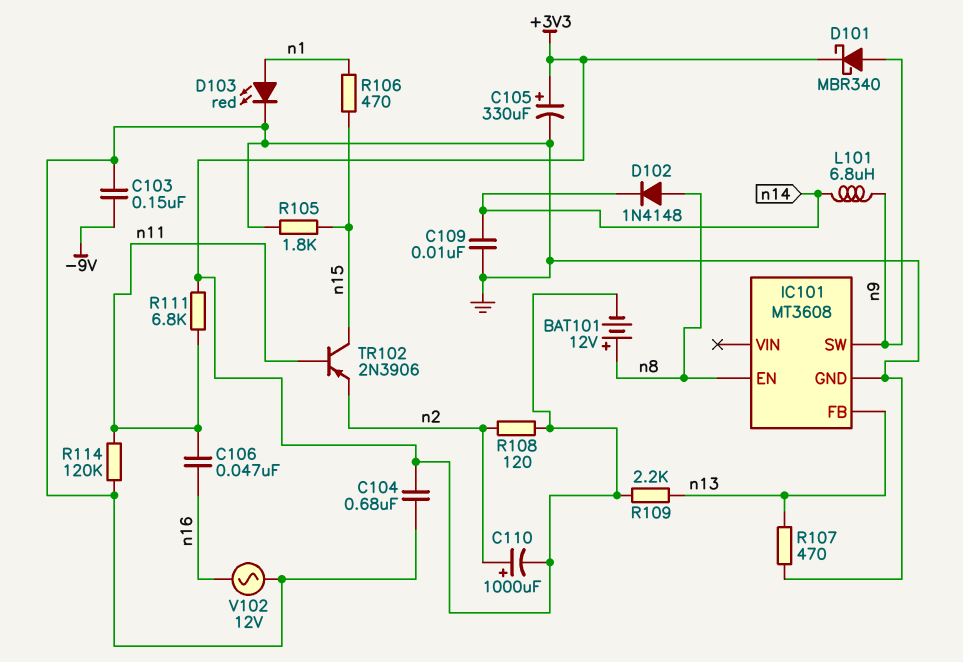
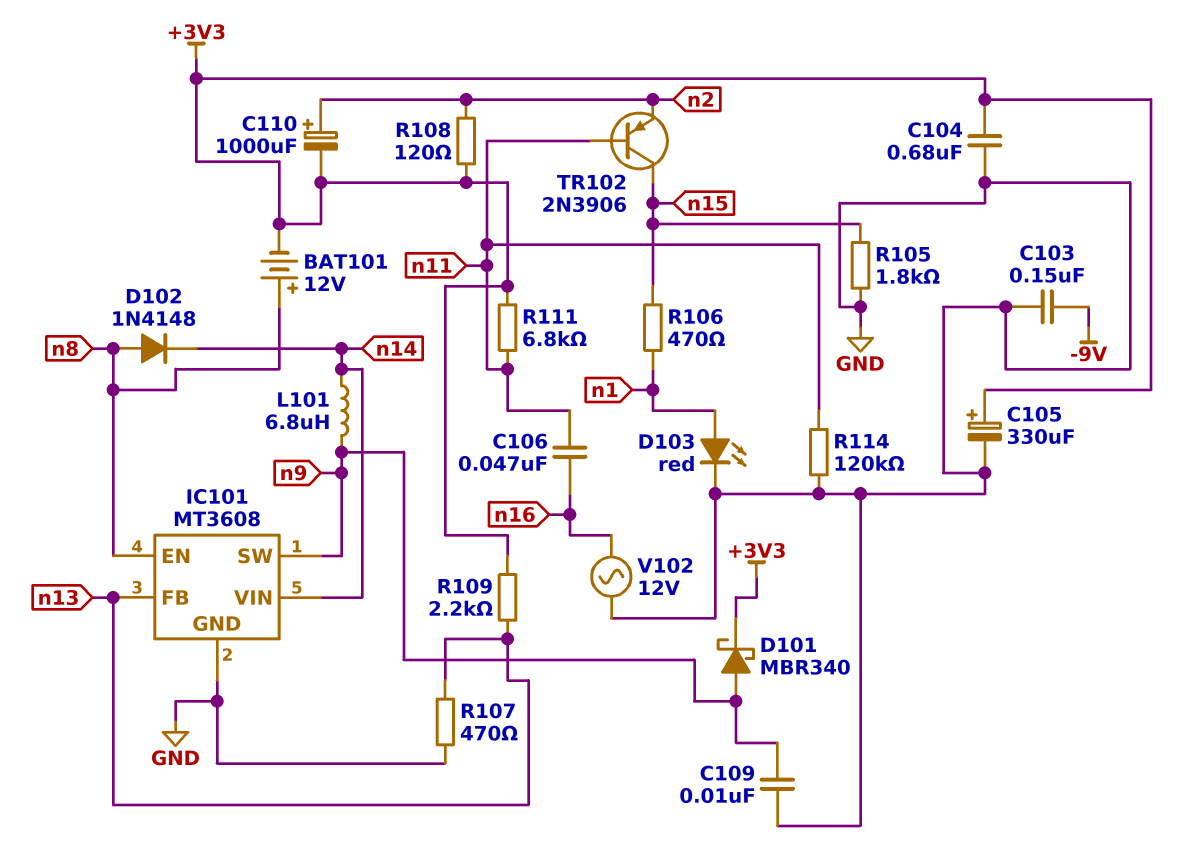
C109: 10nF (GND, n14) -> 10nF (GND, n9)
IC101 pin VIN: none -> n14

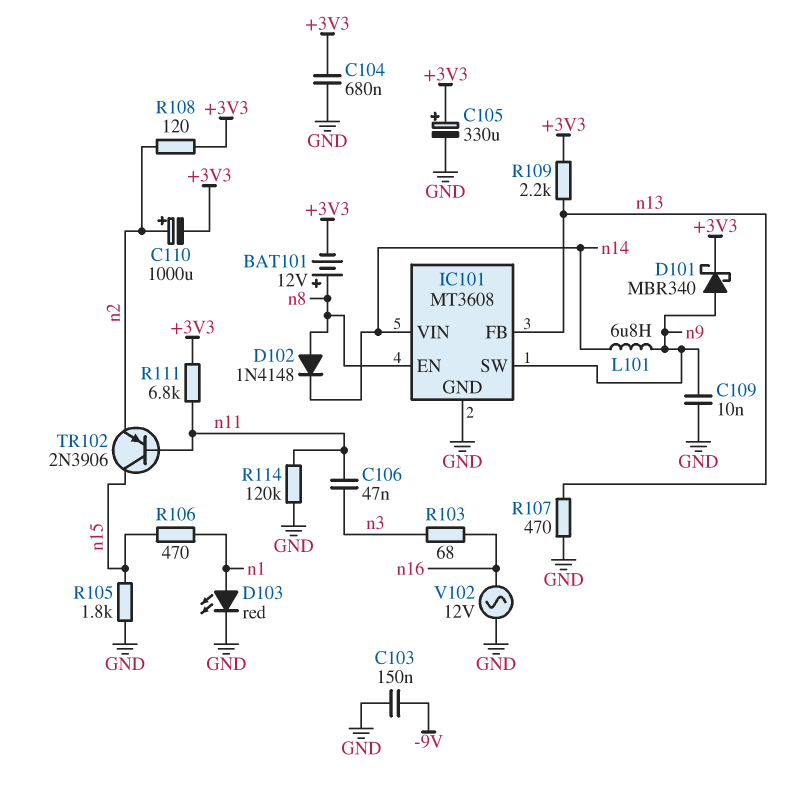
C106: 47nF (n11, n16) -> 47nF (n3, n11)
R103: none -> 68 (n3, n16)

